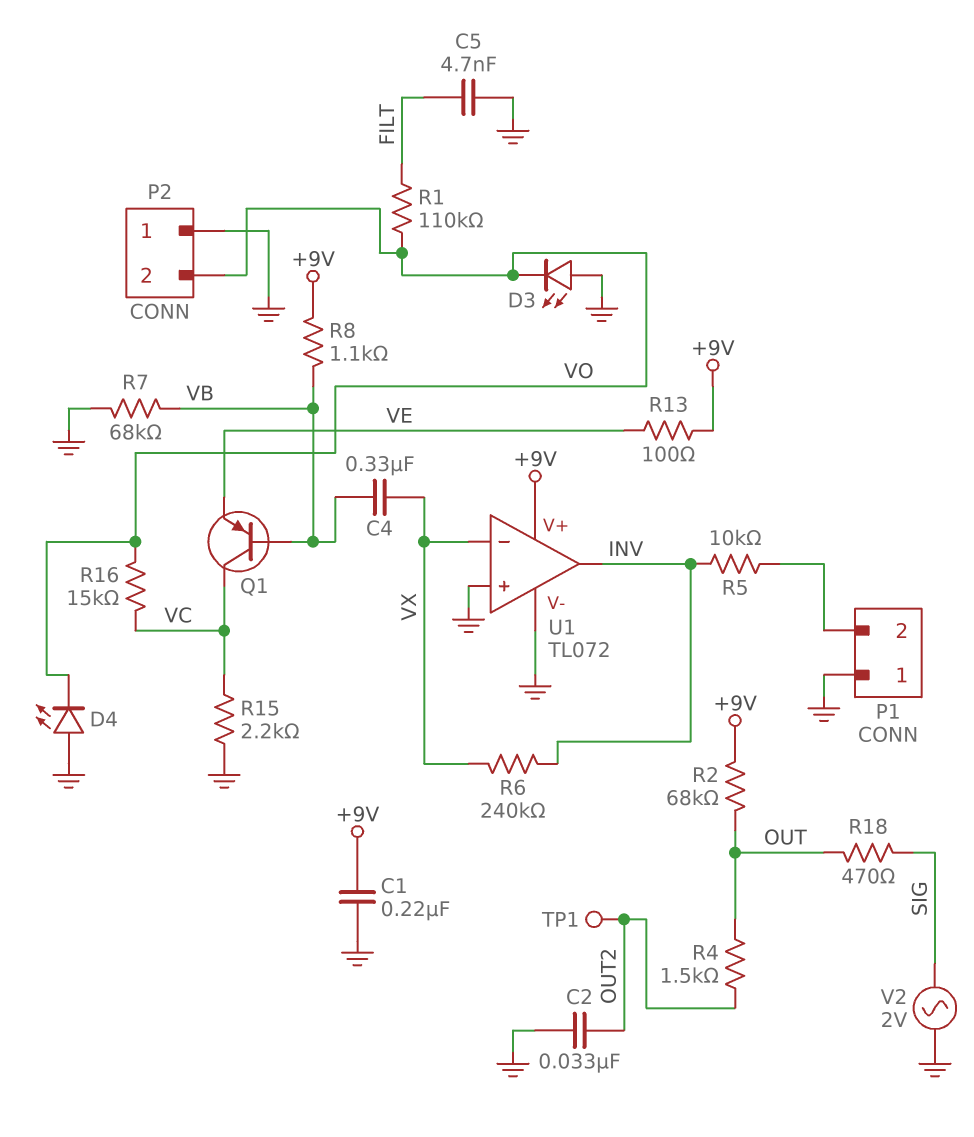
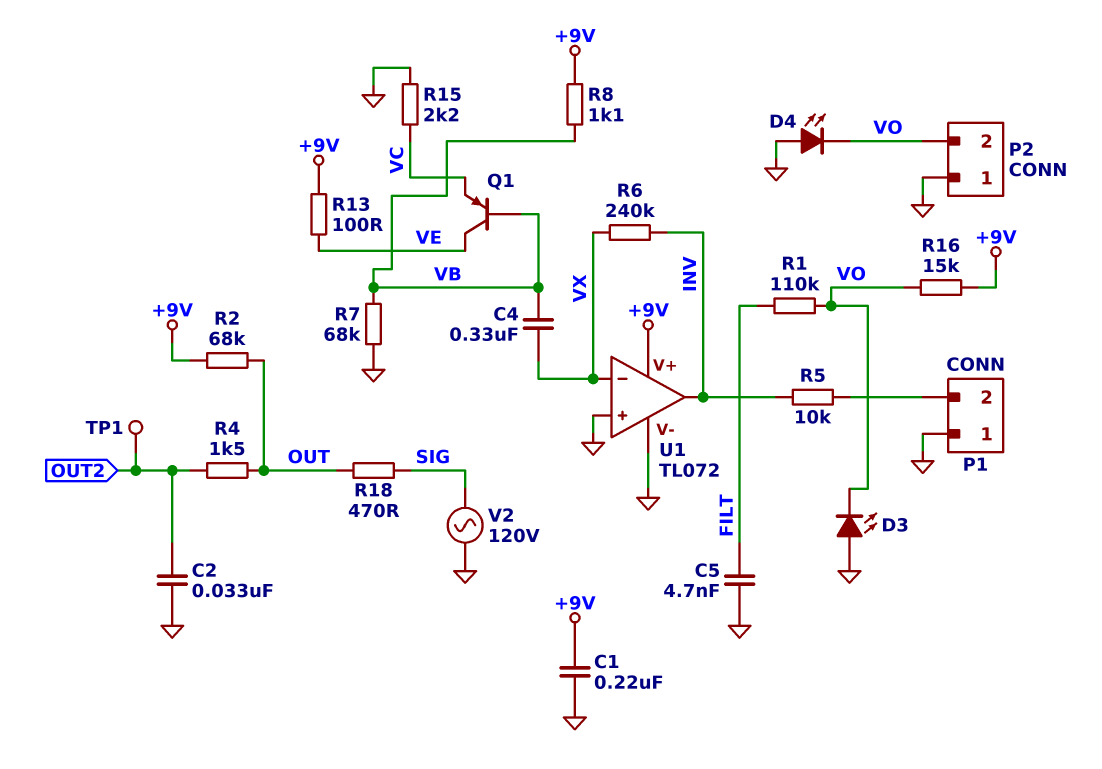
Q1: PNP (B VB, C VC, E VE) -> PNP (B VB, C VE, E VC)
R16: 15k (VC, VO) -> 15k (+9V, VO)
V2: AC 2V (GND, SIG) -> AC 120V (GND, SIG)

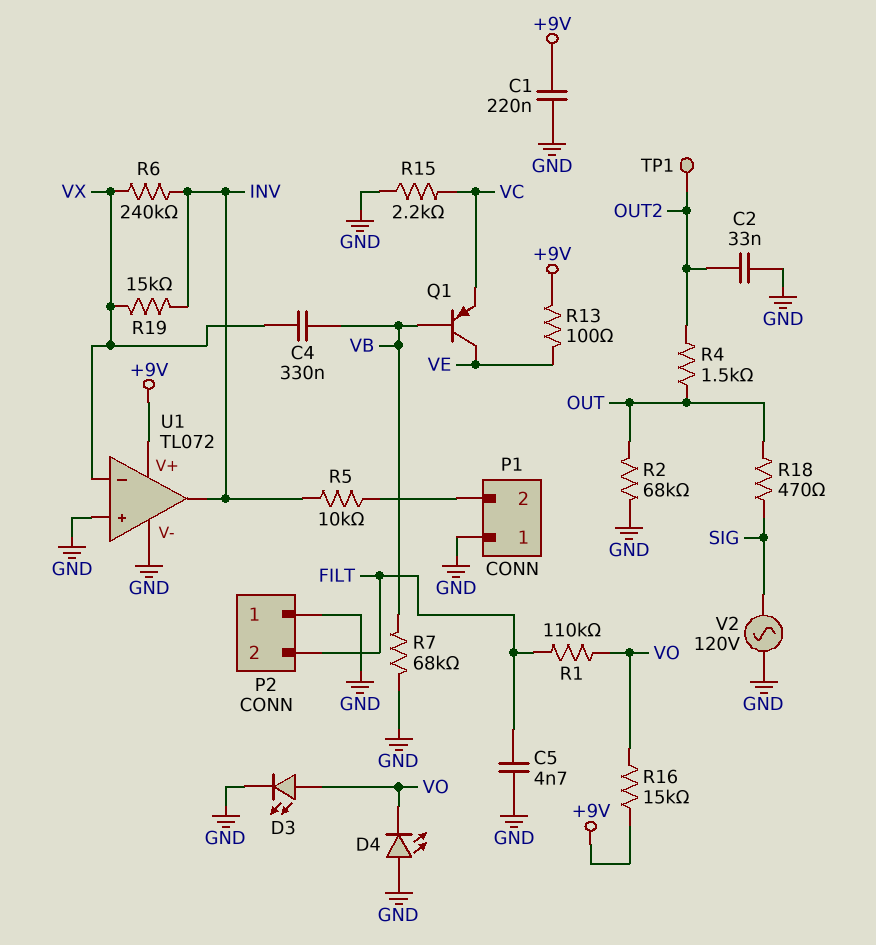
D3: LED (A GND, K VO) -> LED (A VO, K GND)
P2 pin 2: VO -> FILT
R2: 68k (+9V, OUT) -> 68k (GND, OUT)
R8: 1.1k (+9V, VB) -> none
R19: none -> 15k (INV, VX)

